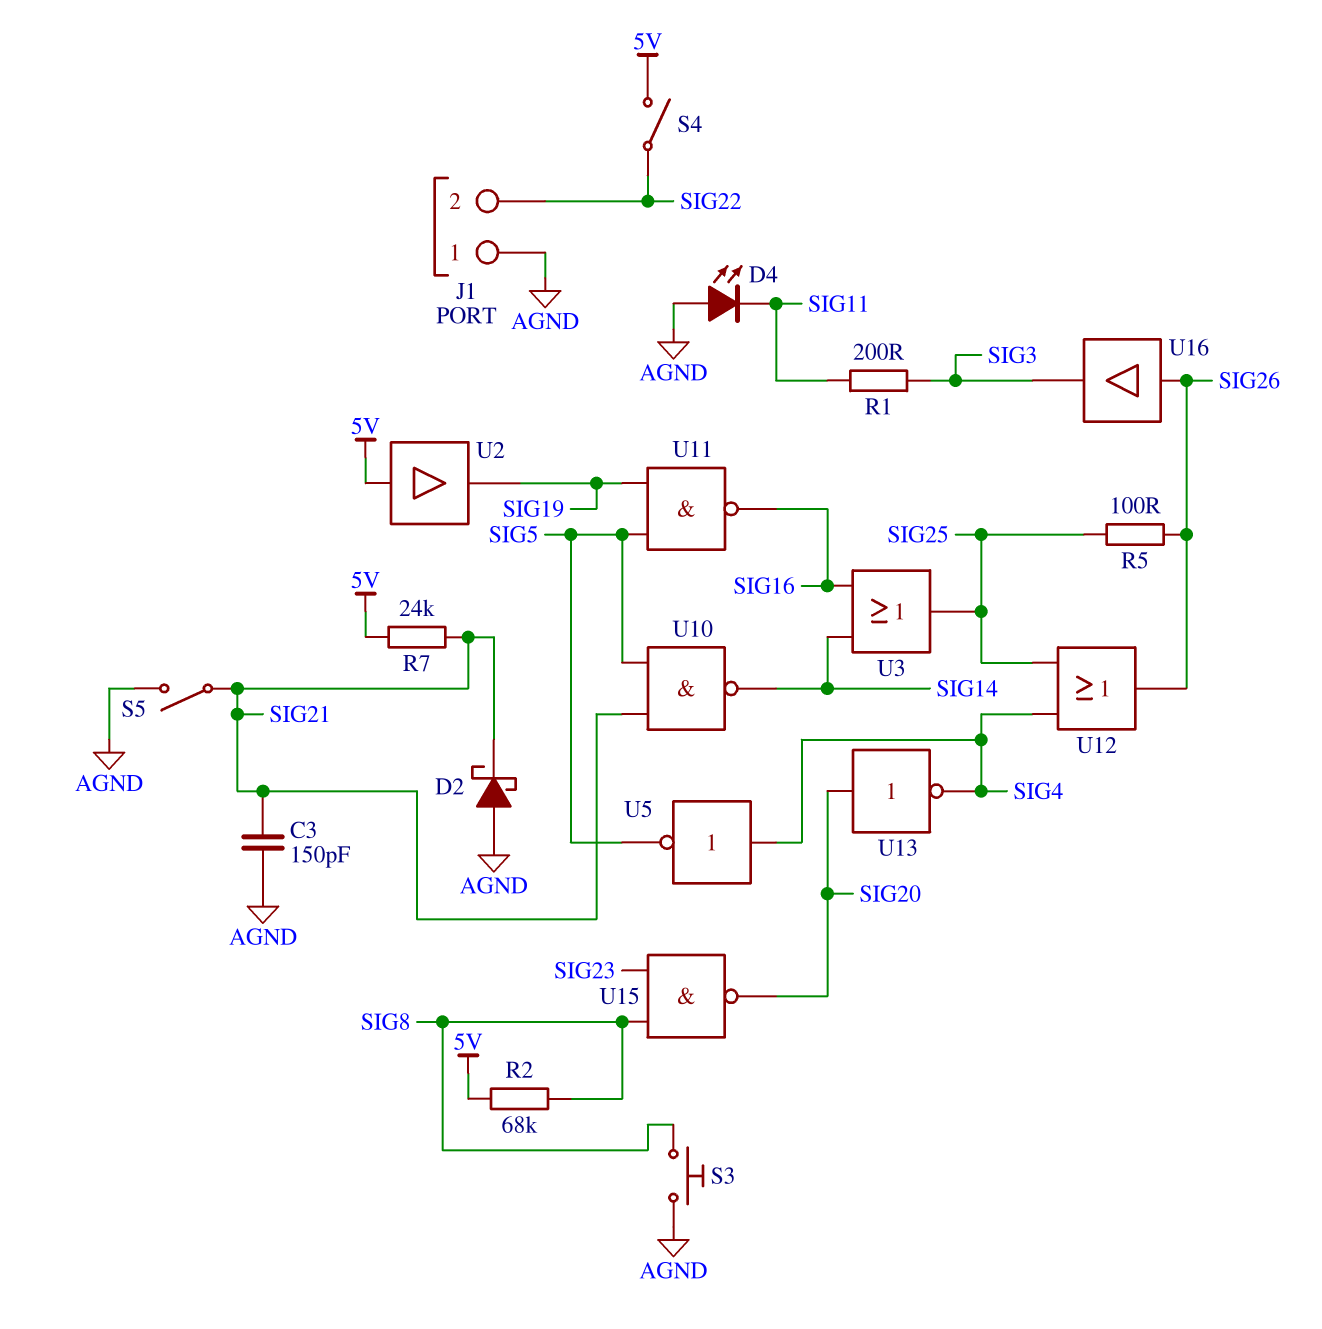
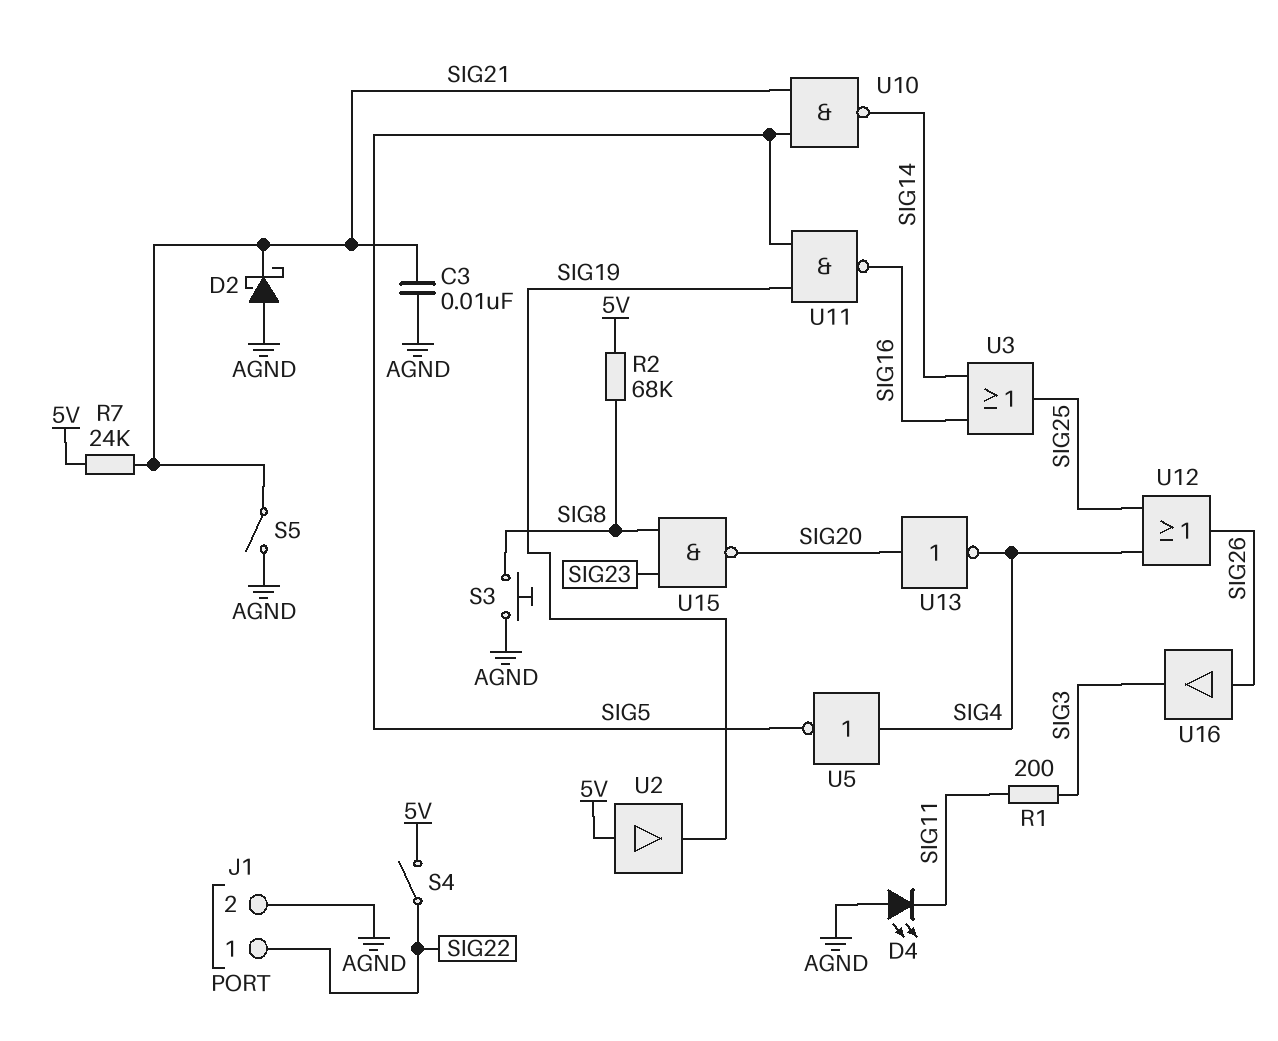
C3: 150pF (AGND, SIG21) -> 10nF (AGND, SIG21)
J1 pin 1: AGND -> SIG22
J1 pin 2: SIG22 -> AGND
R5: 100 (SIG25, SIG26) -> none

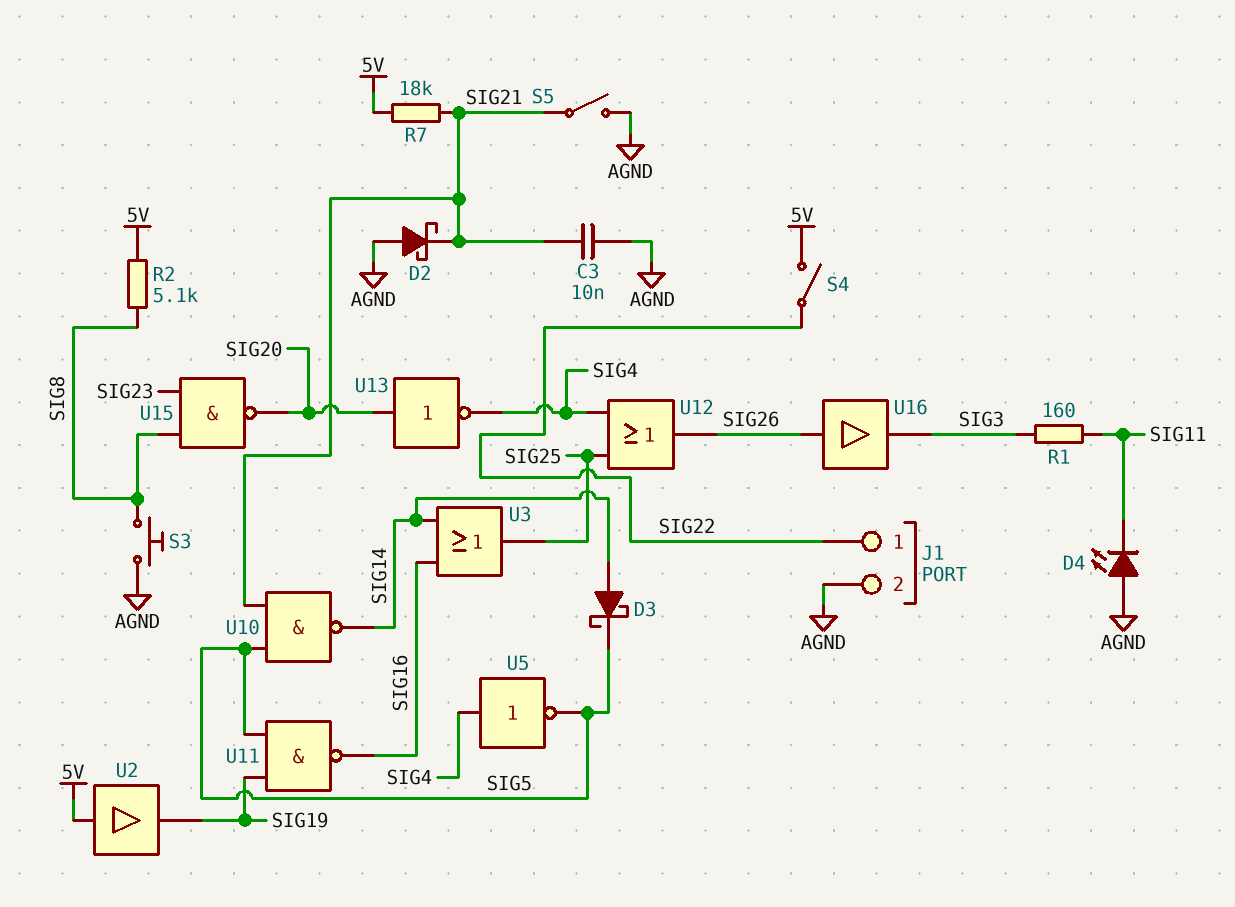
D3: none -> schottky (A SIG14, K SIG5)
R1: 200 (SIG3, SIG11) -> 160 (SIG3, SIG11)
R2: 68k (5V, SIG8) -> 5.1k (5V, SIG8)
R7: 24k (5V, SIG21) -> 18k (5V, SIG21)

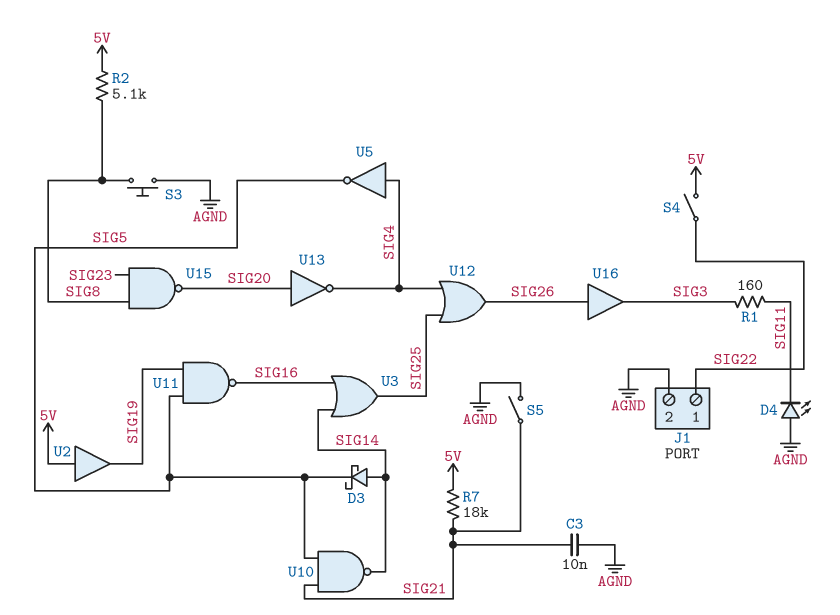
D2: schottky (A AGND, K SIG21) -> none

